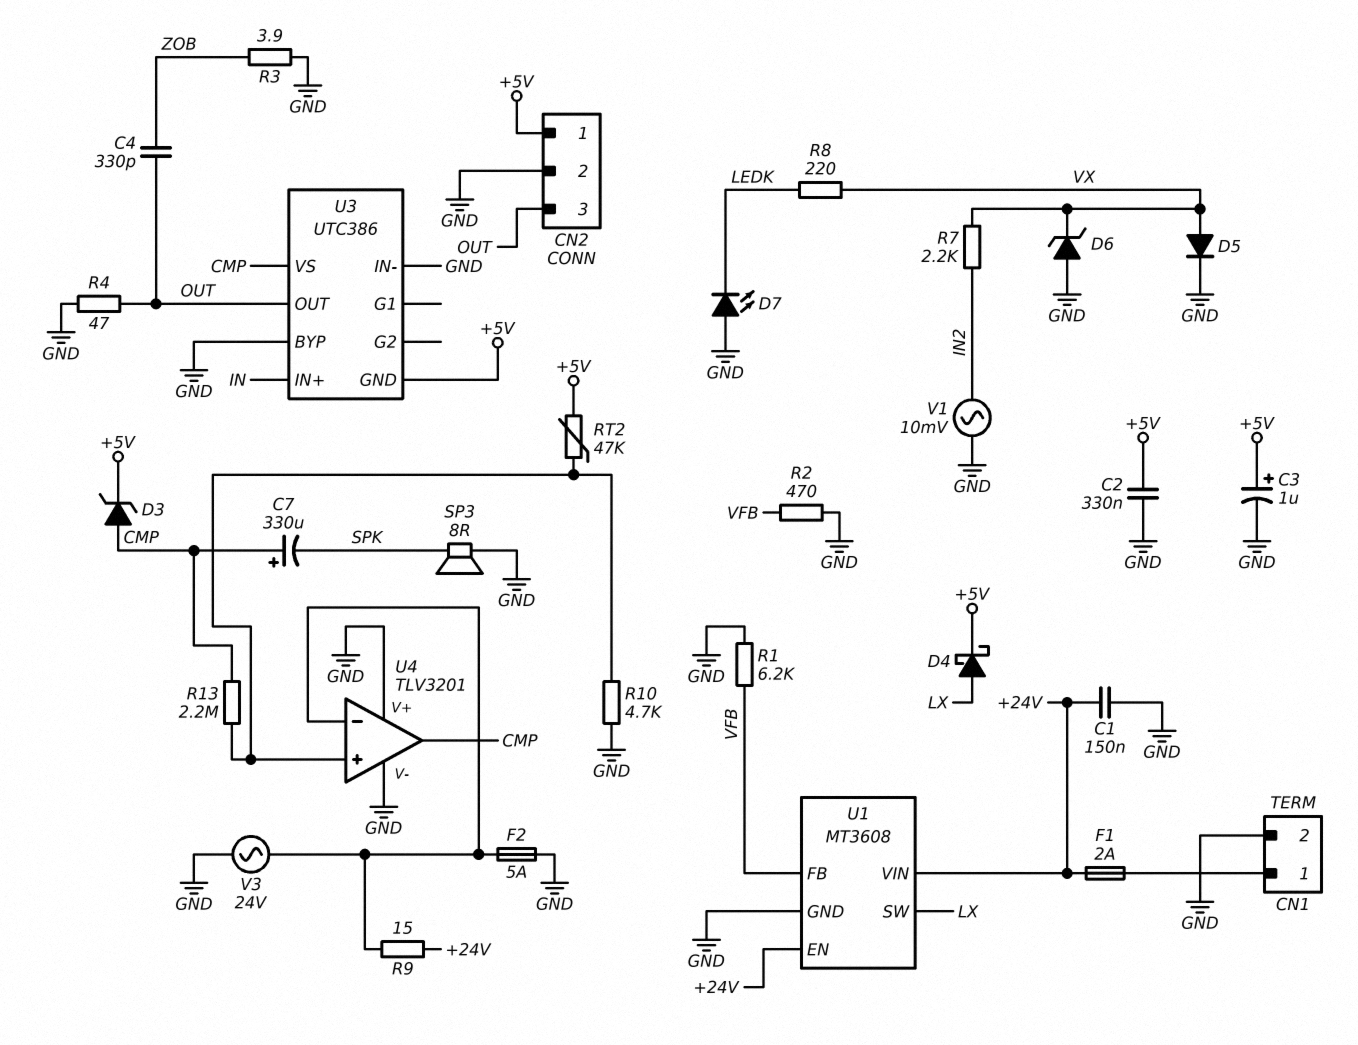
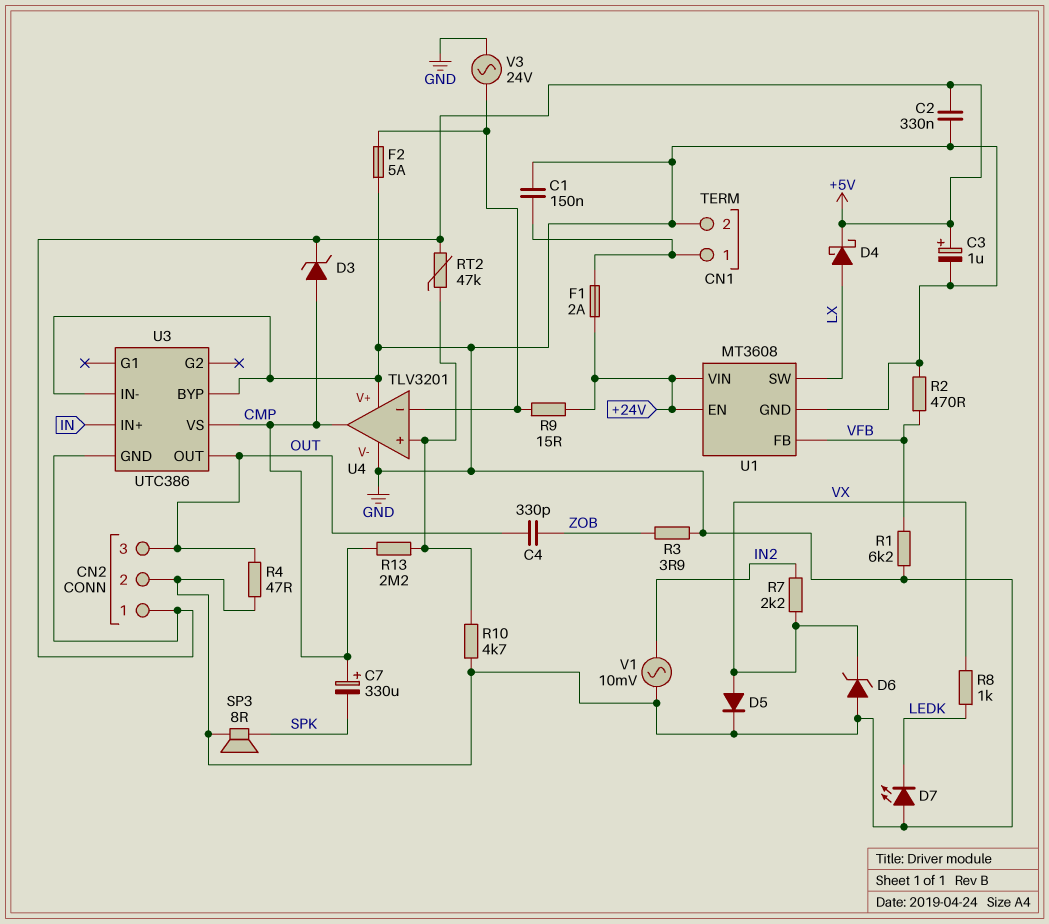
C1: 150nF (+24V, GND) -> 150nF (CN1/1, GND)
R8: 220 (LEDK, VX) -> 1k (LEDK, VX)

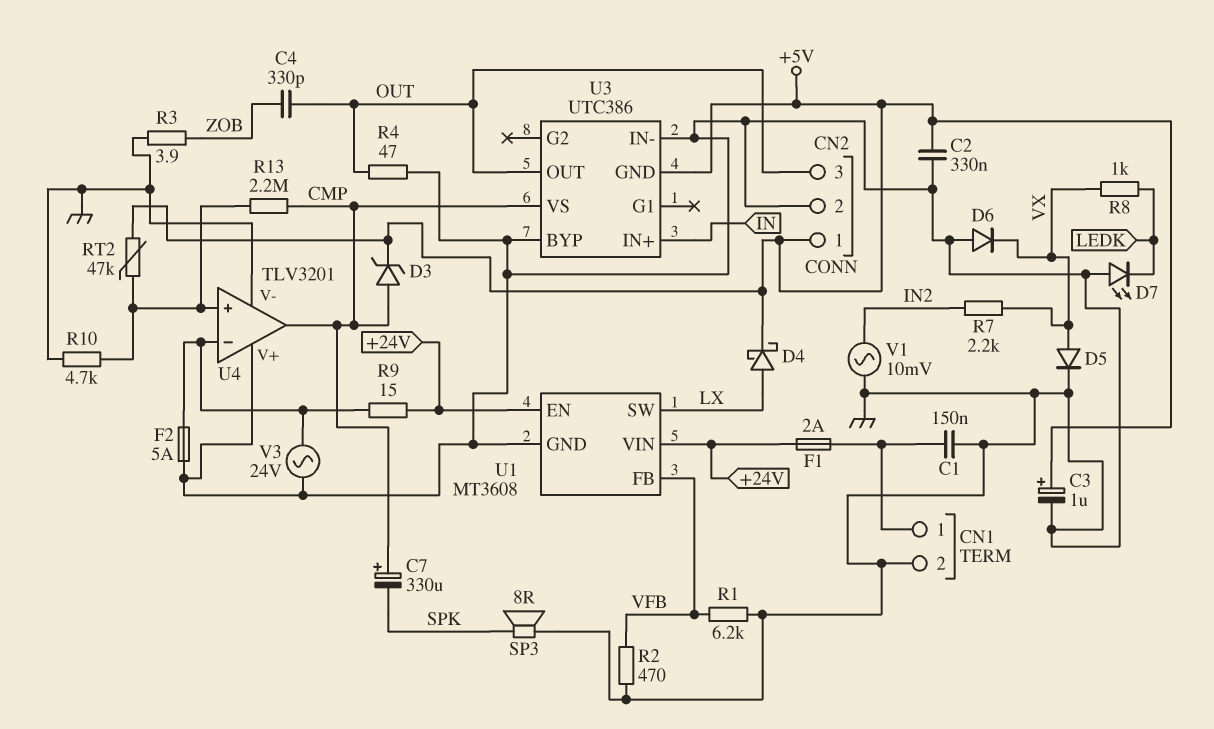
D6: zener (A GND, K VX) -> diode (A GND, K VX)

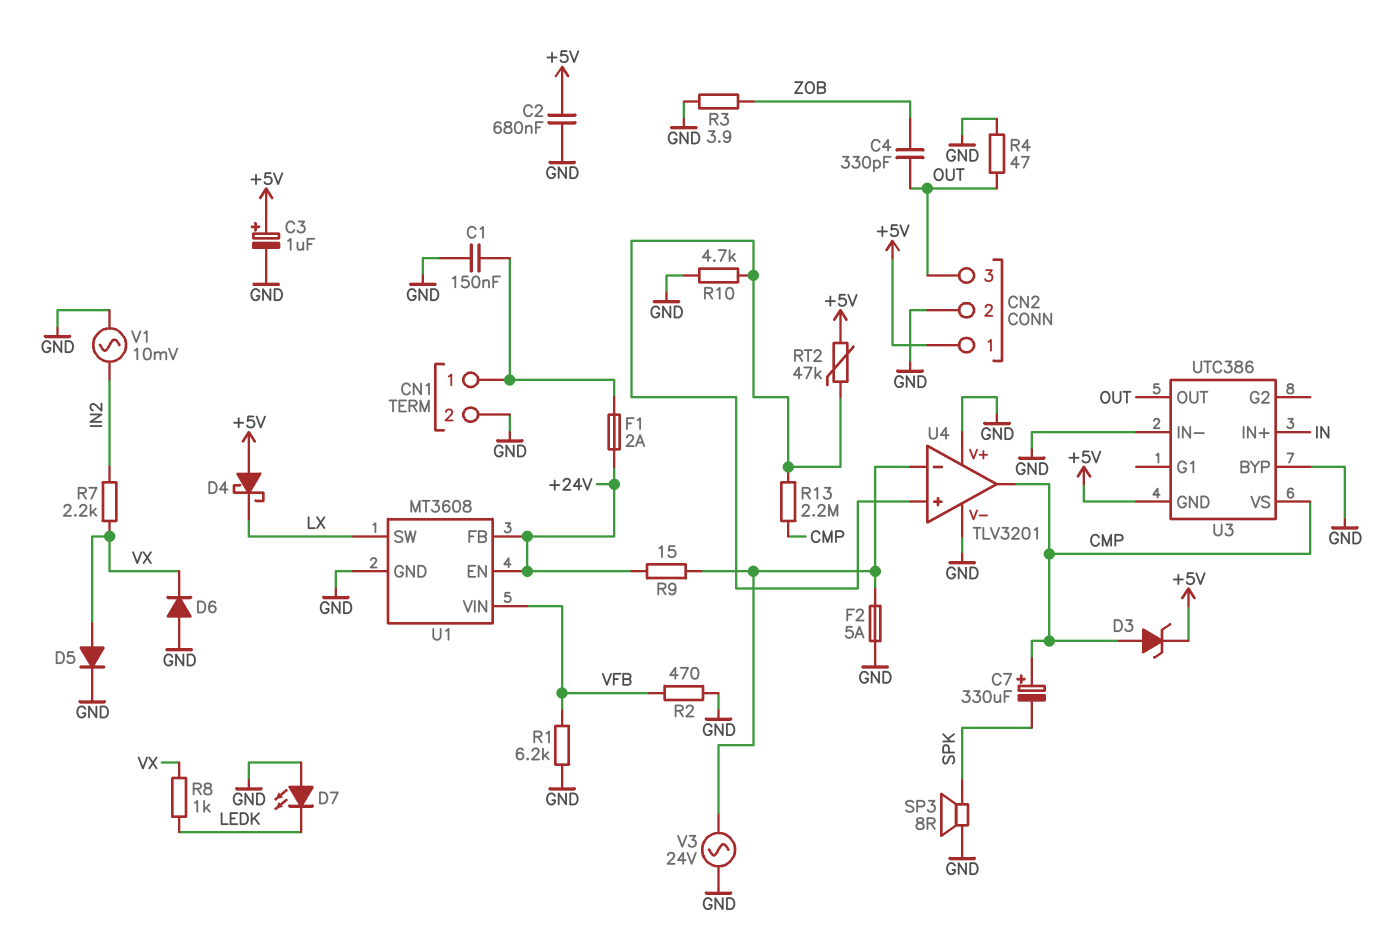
C2: 330nF (+5V, GND) -> 680nF (+5V, GND)
D4: schottky (A LX, K +5V) -> schottky (A +5V, K LX)
U1 pin FB: VFB -> +24V
U1 pin VIN: +24V -> VFB

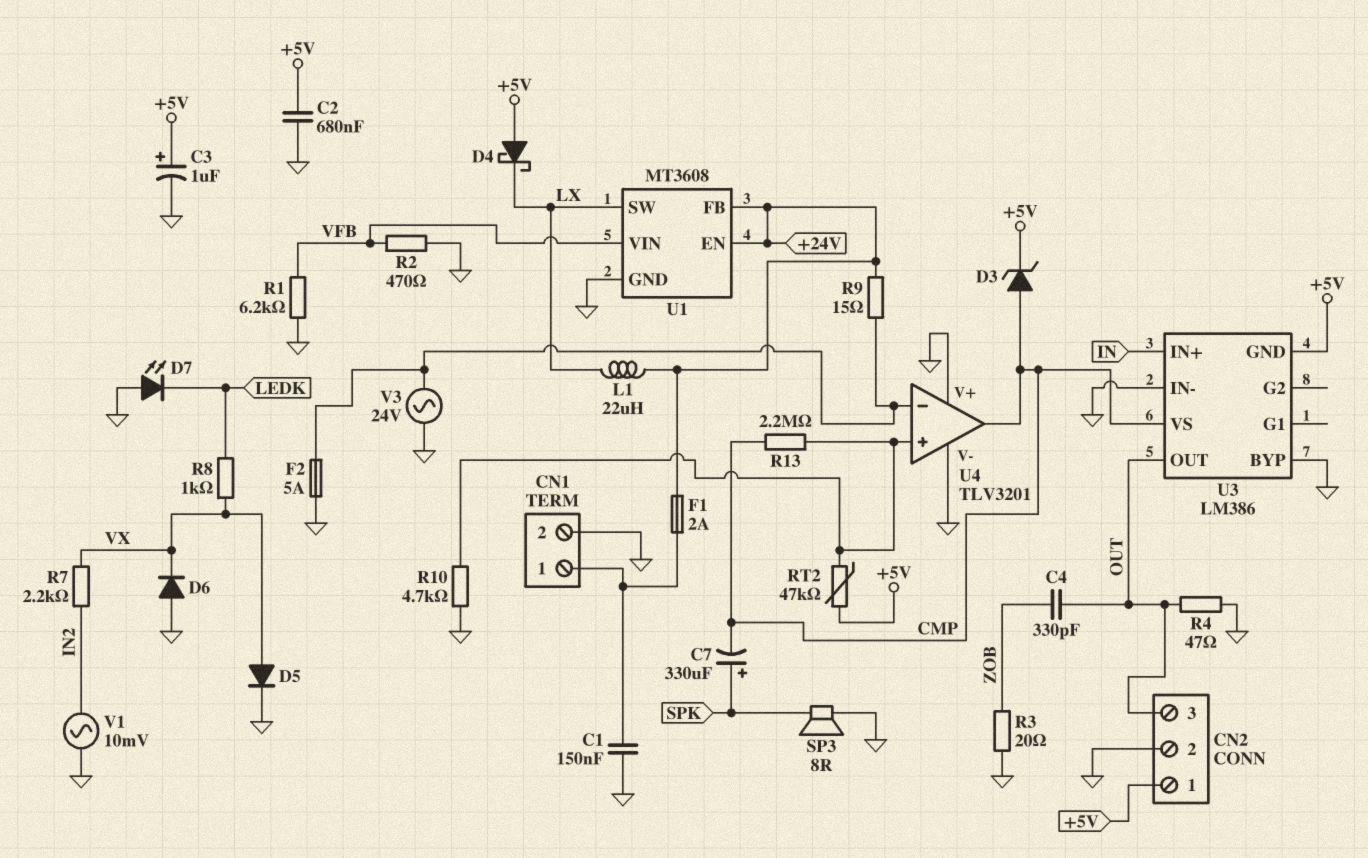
C7: 330uF (plus CMP, minus SPK) -> 330uF (plus SPK, minus CMP)
L1: none -> 22uH (+24V, LX)
R3: 3.9 (GND, ZOB) -> 20 (GND, ZOB)
U3: UTC386 -> LM386

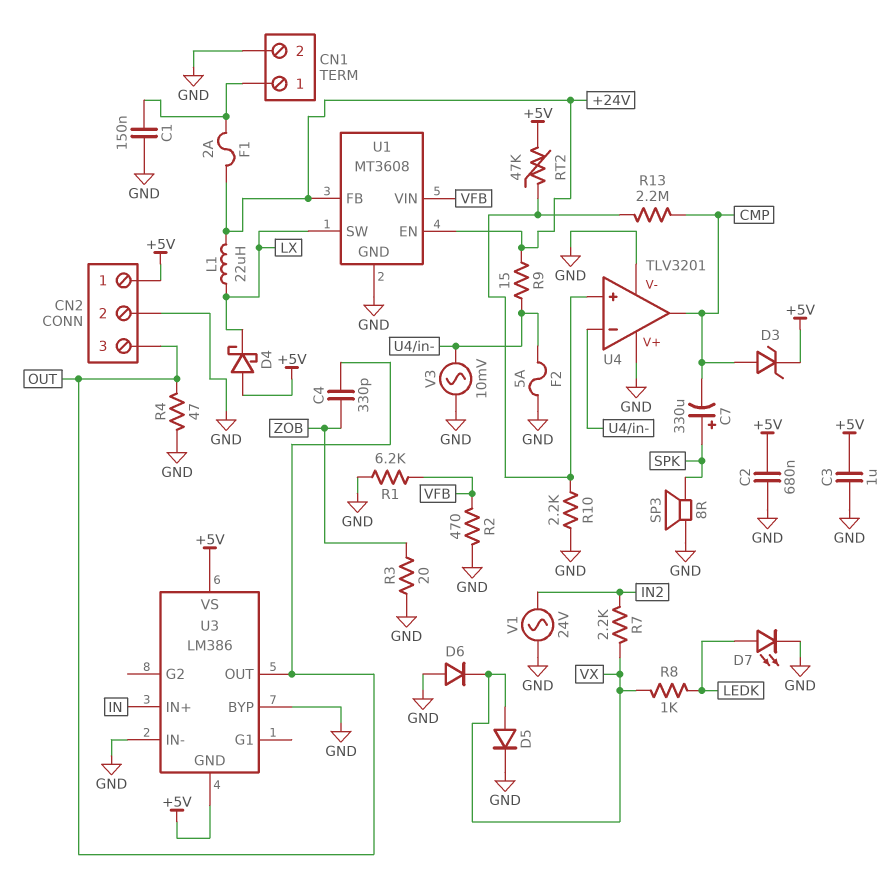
C3: 1uF (plus +5V, minus GND) -> 1uF (+5V, GND)
D7: LED (A GND, K LEDK) -> LED (A LEDK, K GND)
R10: 4.7k (GND, U4/in+) -> 2.2k (GND, U4/in+)
U3 pin VS: CMP -> +5V
V1: AC 10mV (GND, IN2) -> AC 24V (GND, IN2)
V3: AC 24V (GND, U4/in-) -> AC 10mV (GND, U4/in-)

